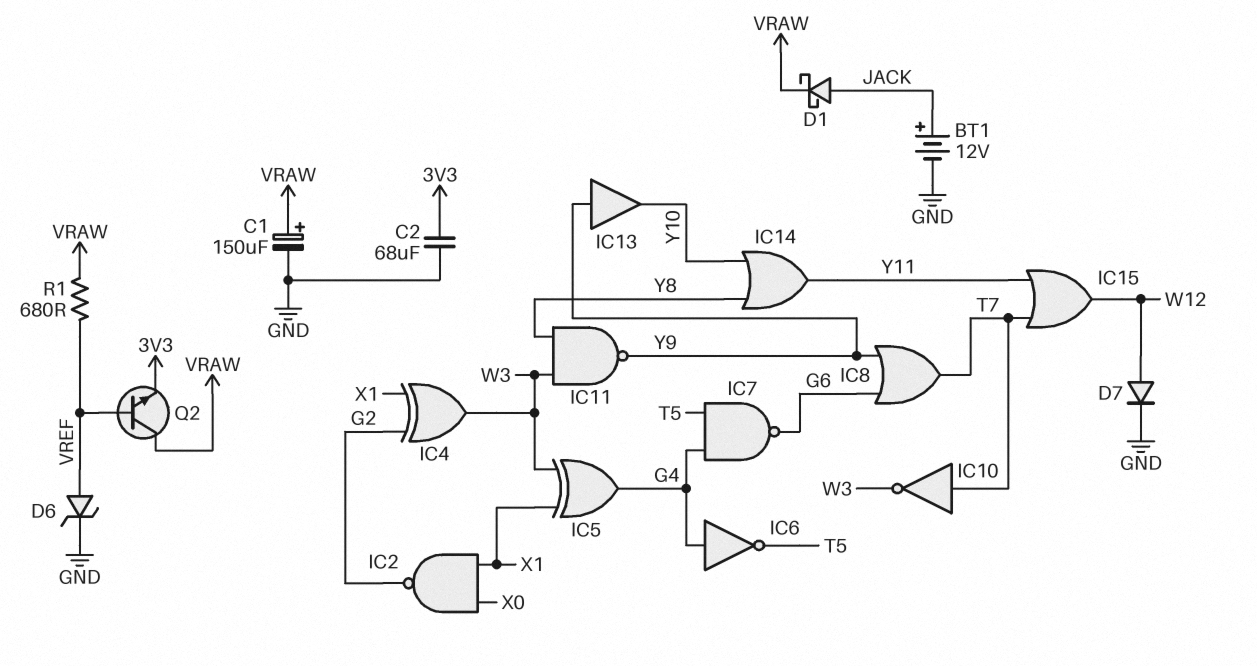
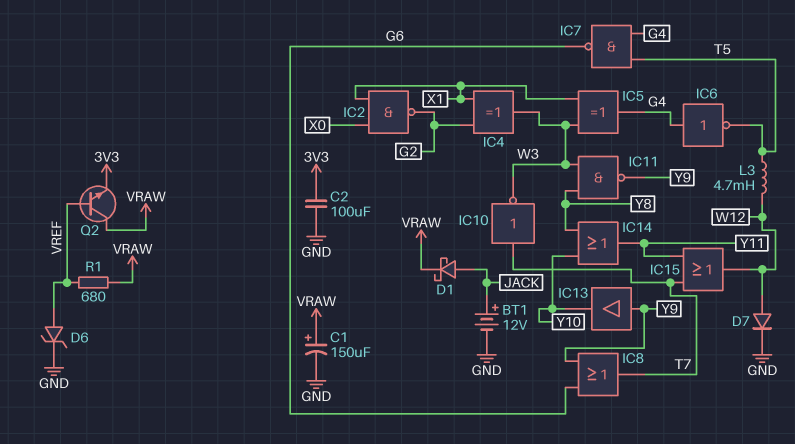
C2: 68uF (3V3, GND) -> 100uF (3V3, GND)
L3: none -> 4.7mH (T5, W12)

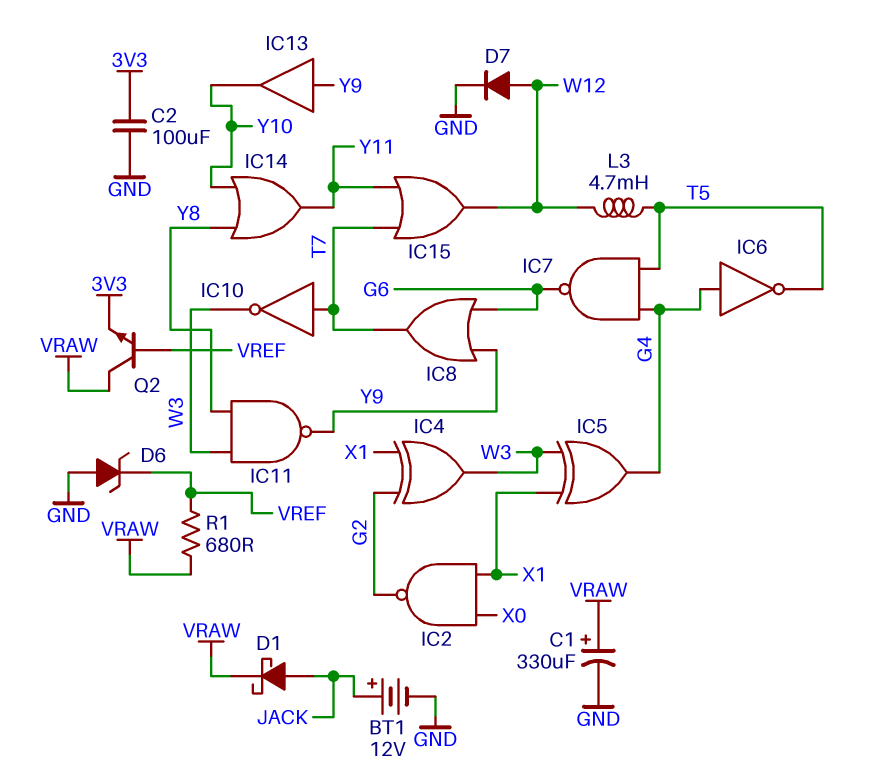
C1: 150uF (plus VRAW, minus GND) -> 330uF (plus VRAW, minus GND)
D6: zener (A VREF, K GND) -> zener (A GND, K VREF)

